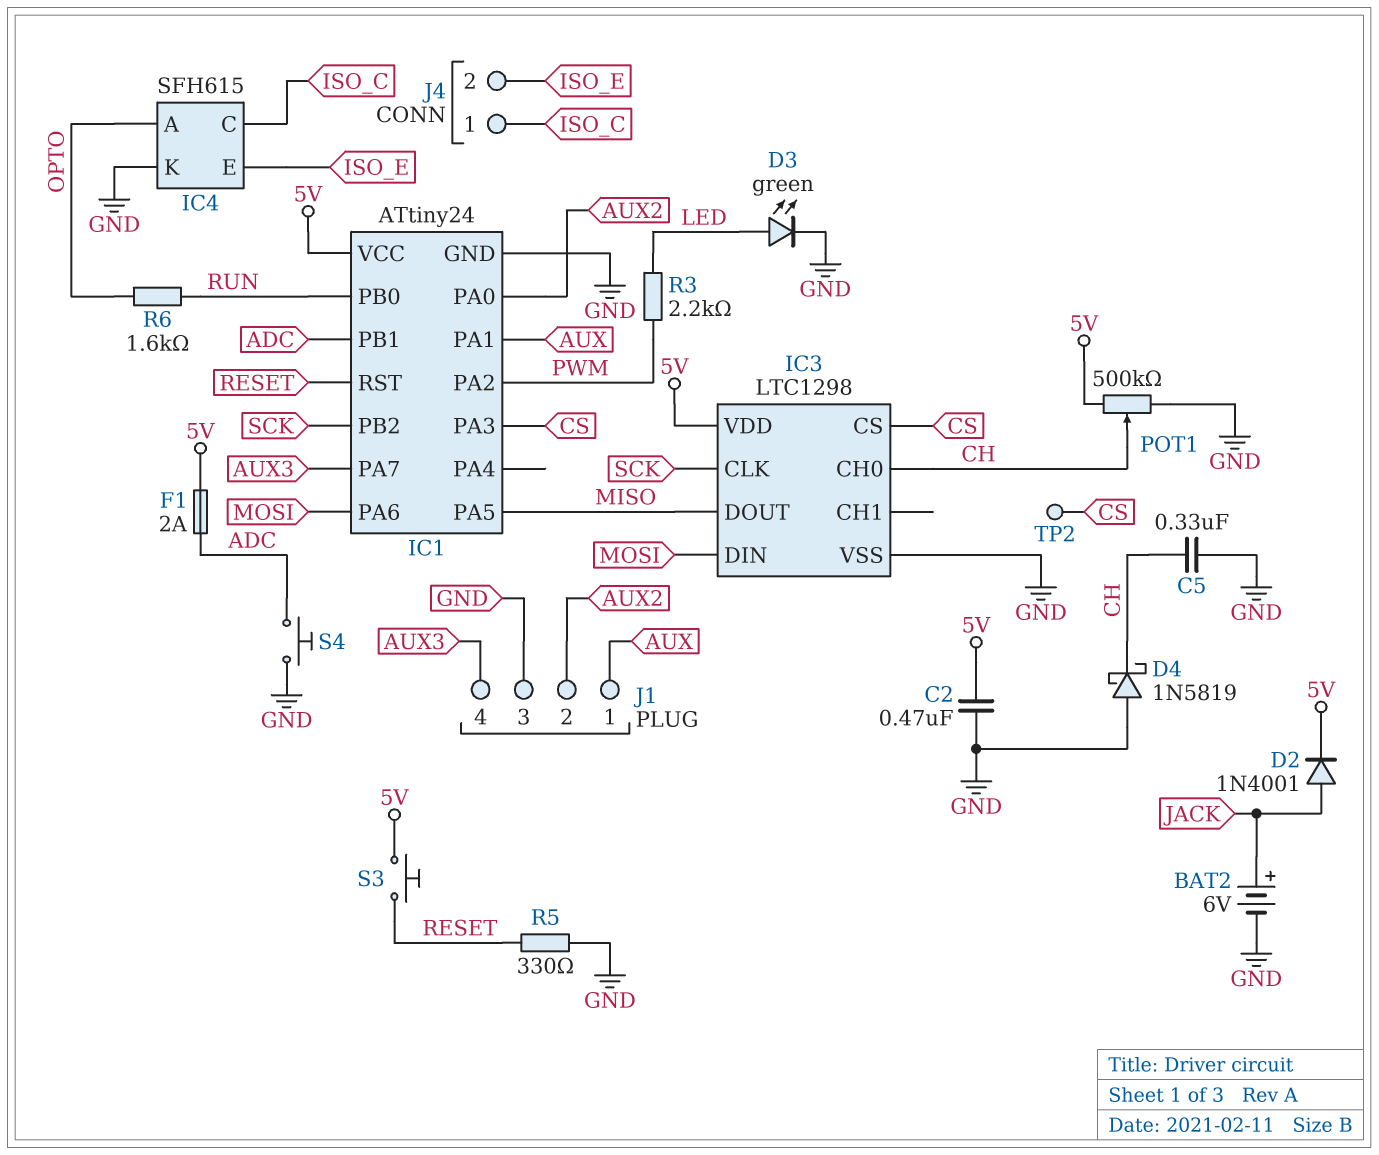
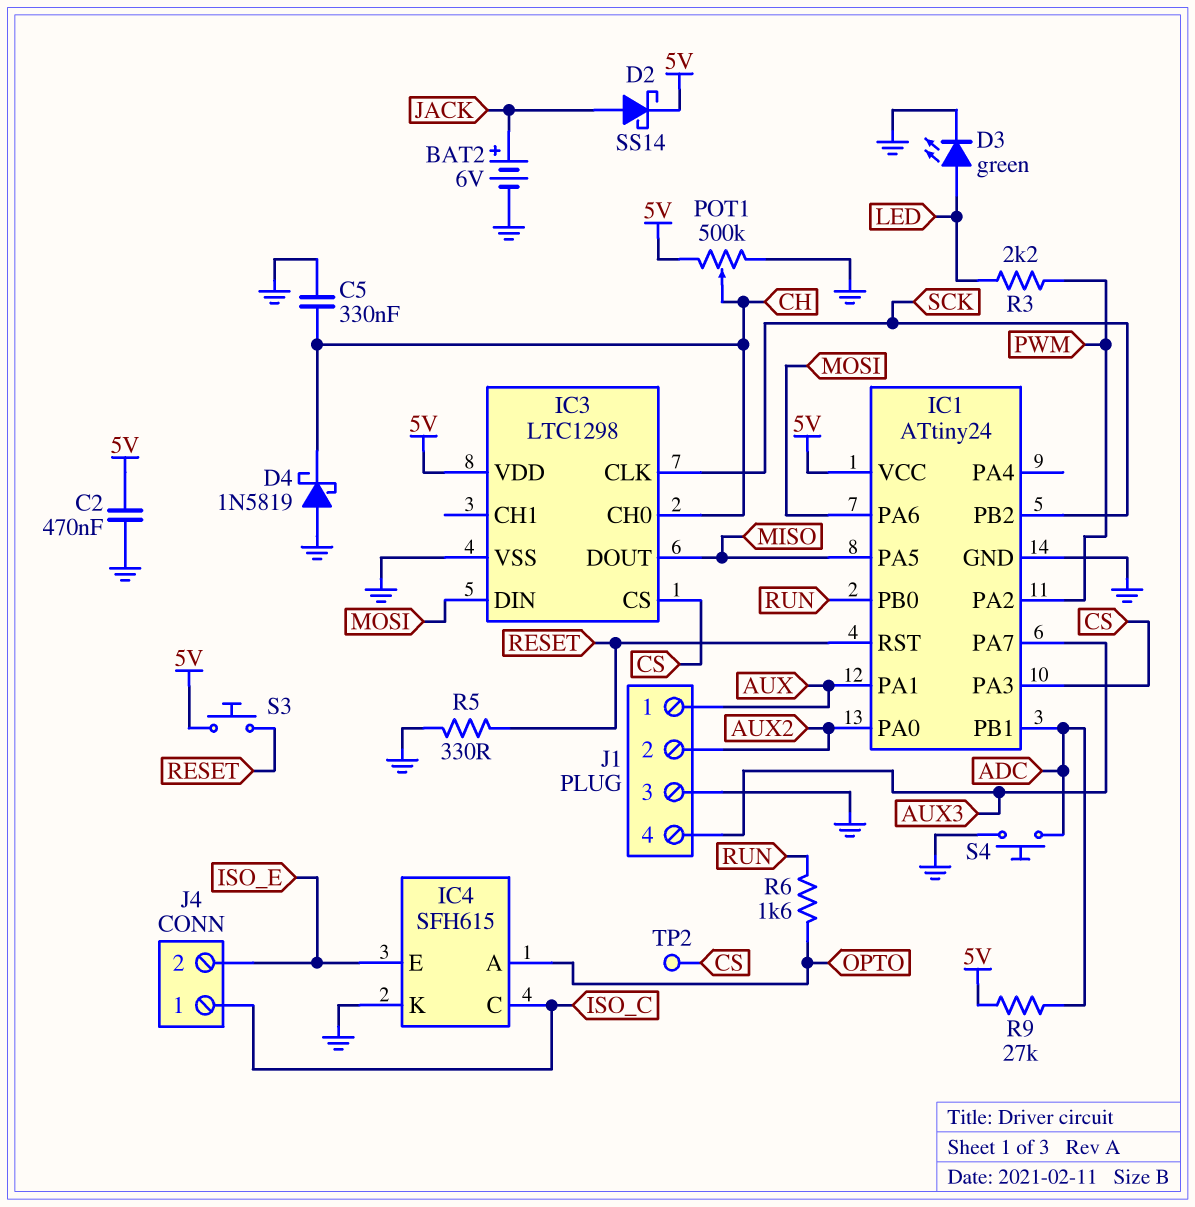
D2: diode 1N4001 (A JACK, K 5V) -> schottky SS14 (A JACK, K 5V)
F1: 2A (5V, ADC) -> none
R9: none -> 27k (5V, ADC)

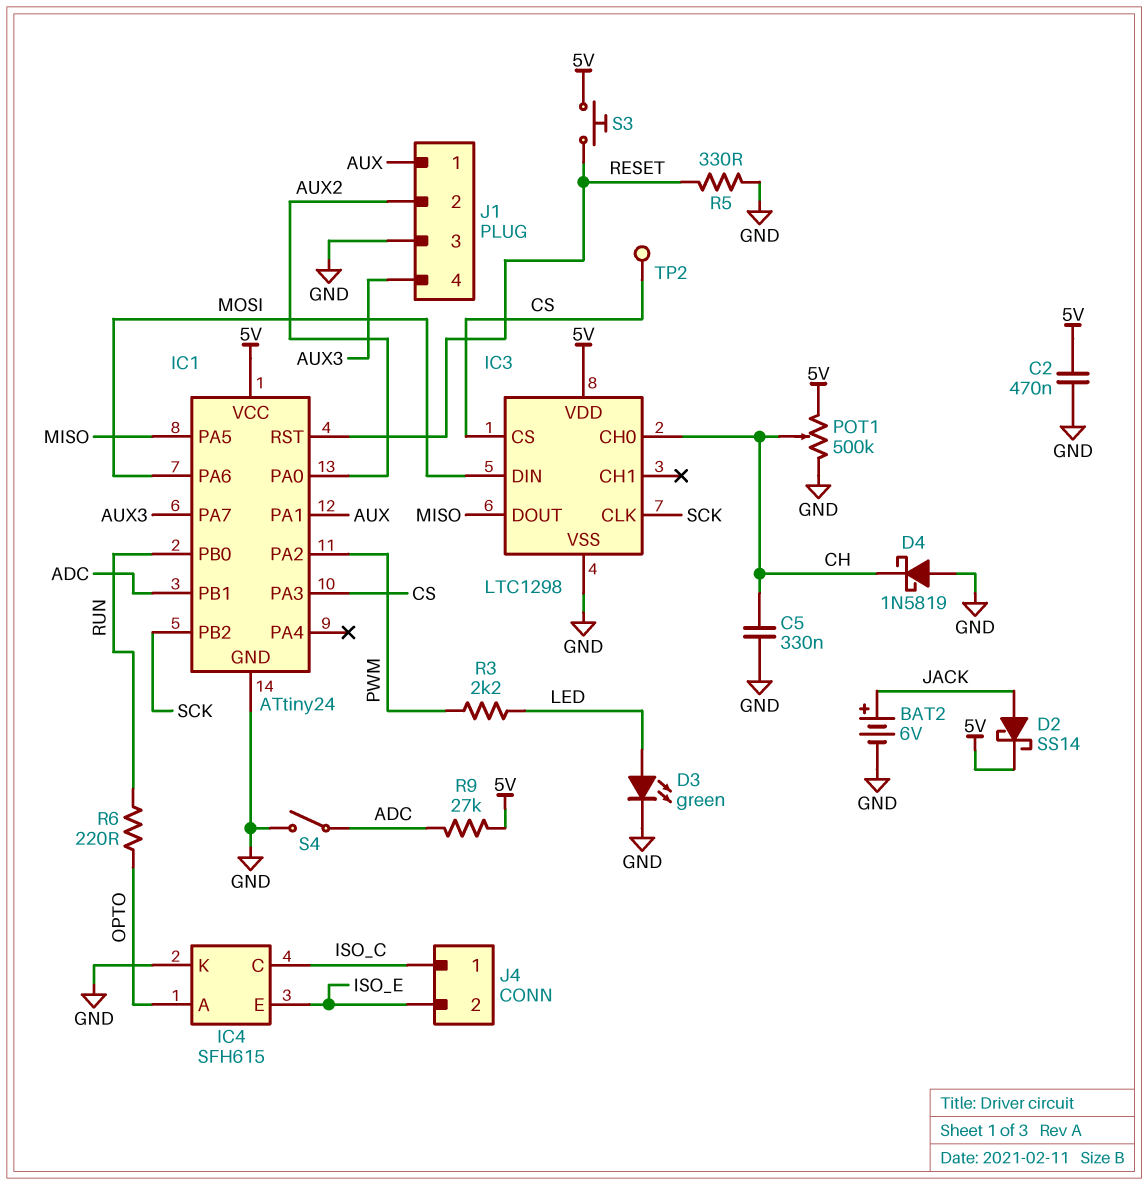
R6: 1.6k (OPTO, RUN) -> 220 (OPTO, RUN)
S4: button (ADC, GND) -> switch (ADC, GND)

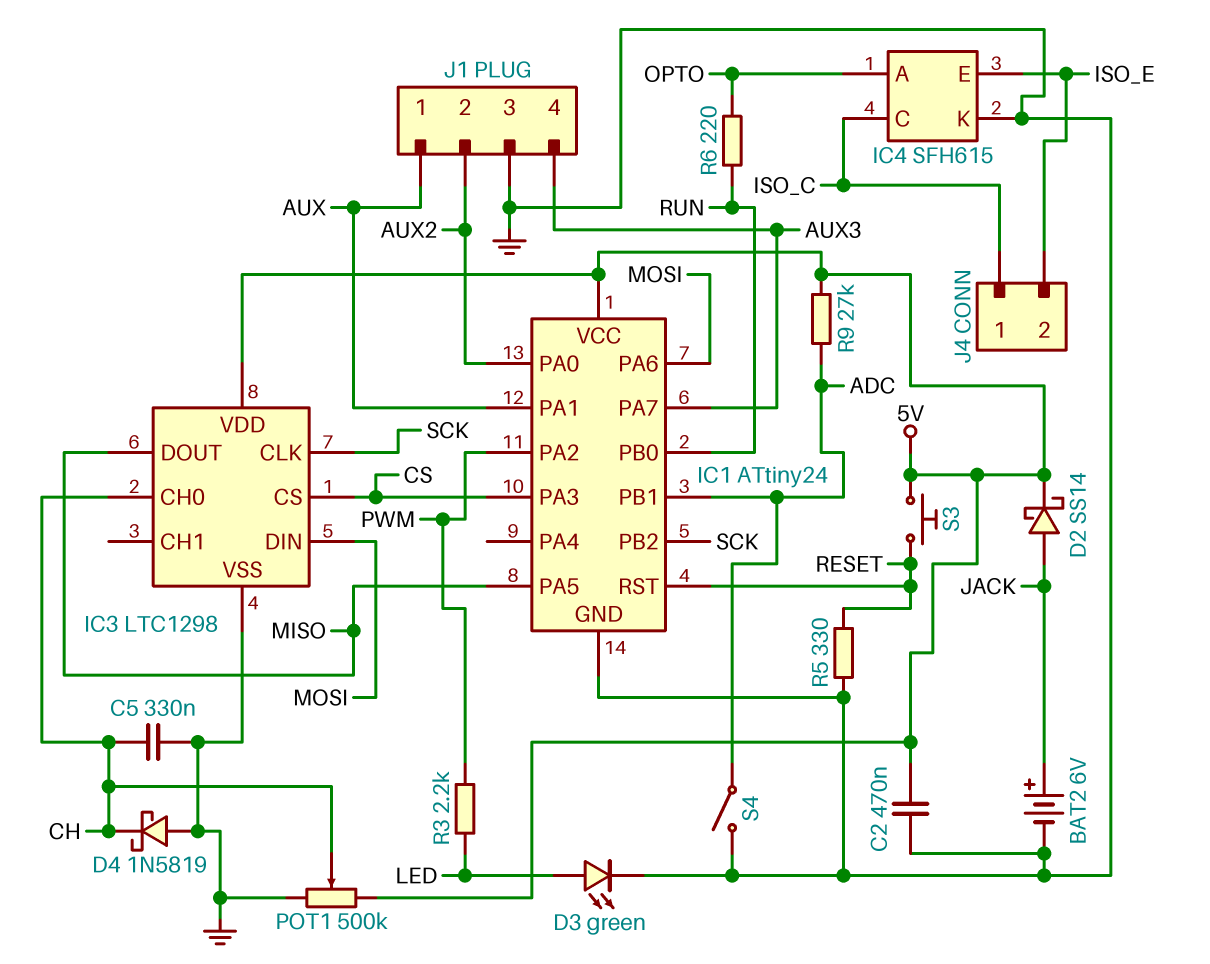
TP2: test point (CS) -> none

